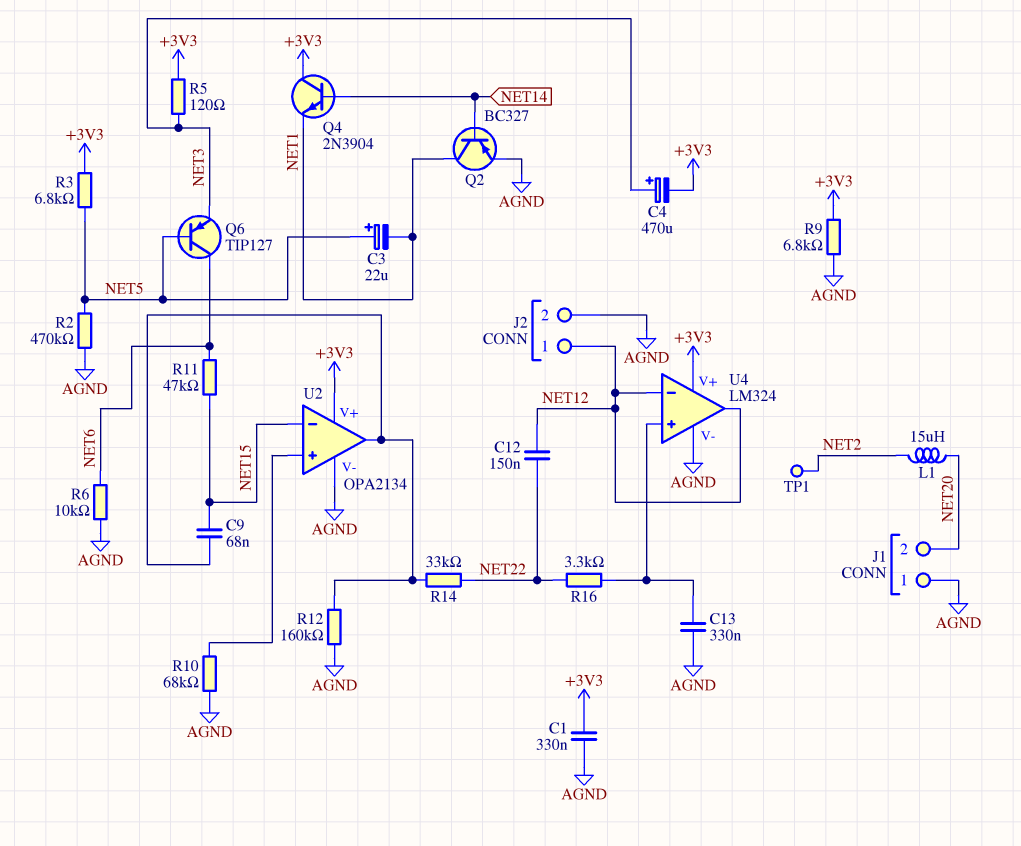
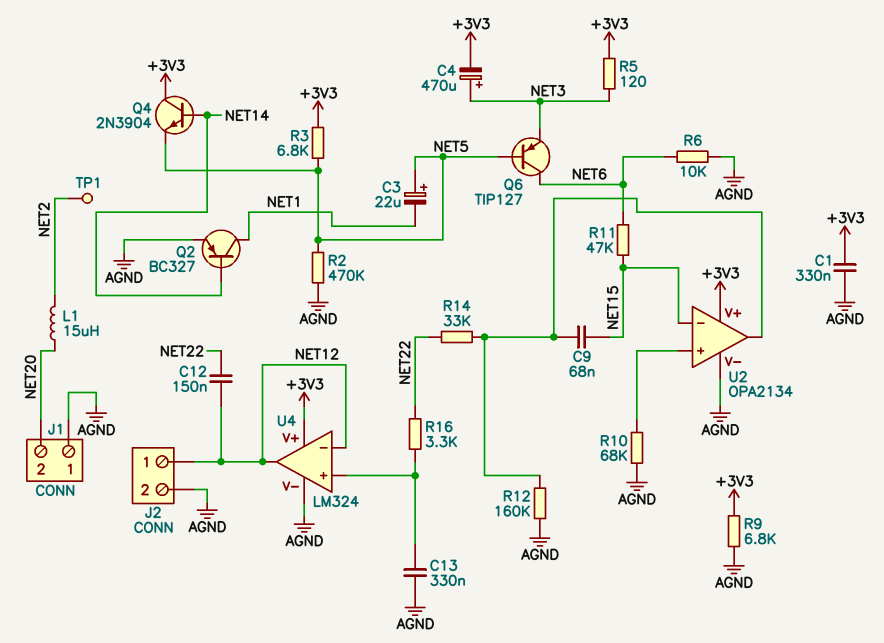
Q4: NPN 2N3904 (B NET14, C +3V3, E NET1) -> NPN 2N3904 (B NET14, C +3V3, E NET5)

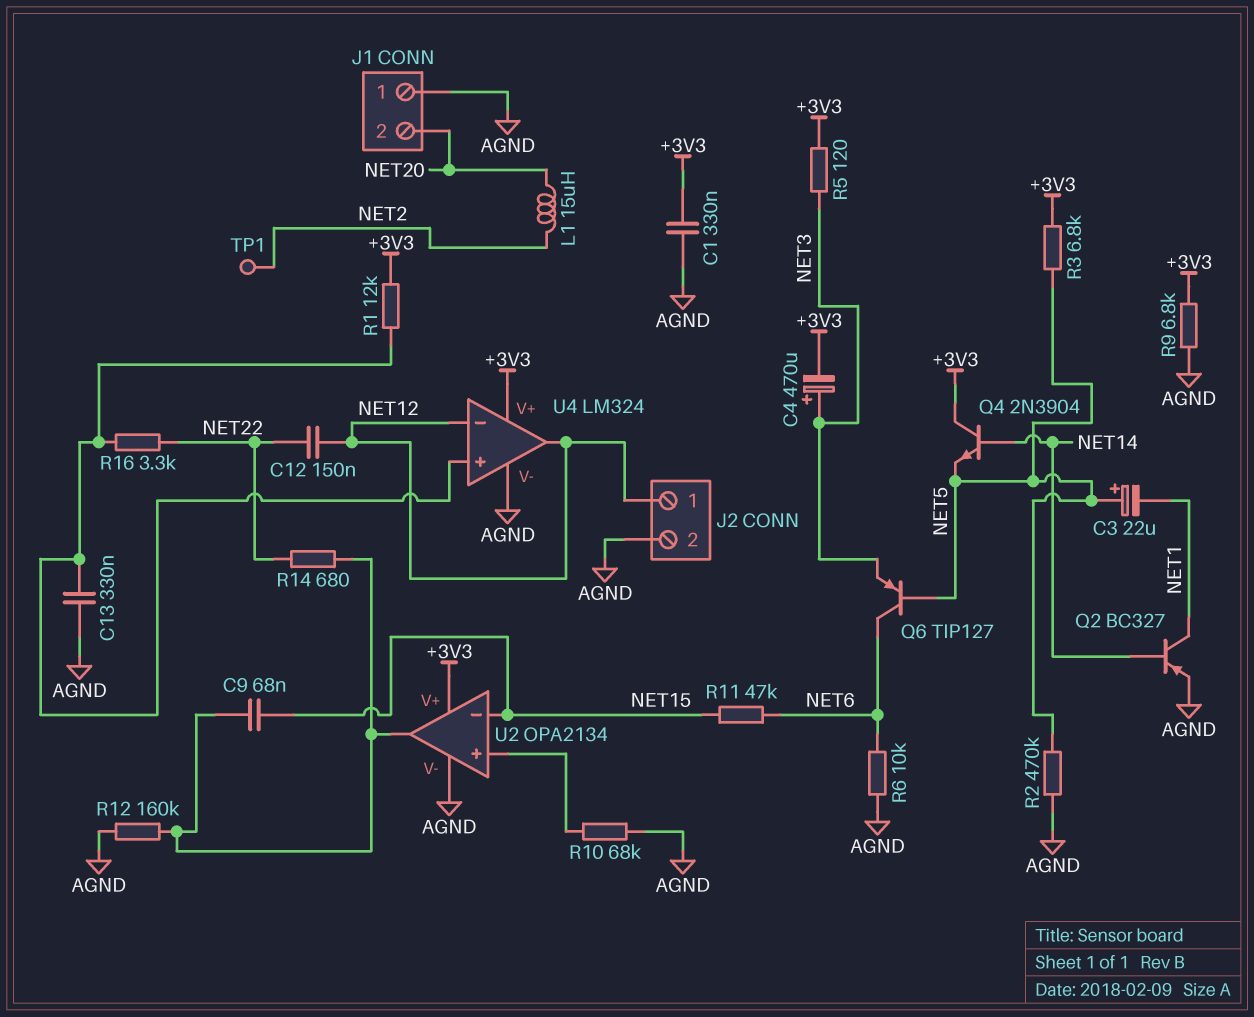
R1: none -> 12k (+3V3, U4/in+)
R14: 33k (NET22, U2/out) -> 680 (NET22, U2/out)

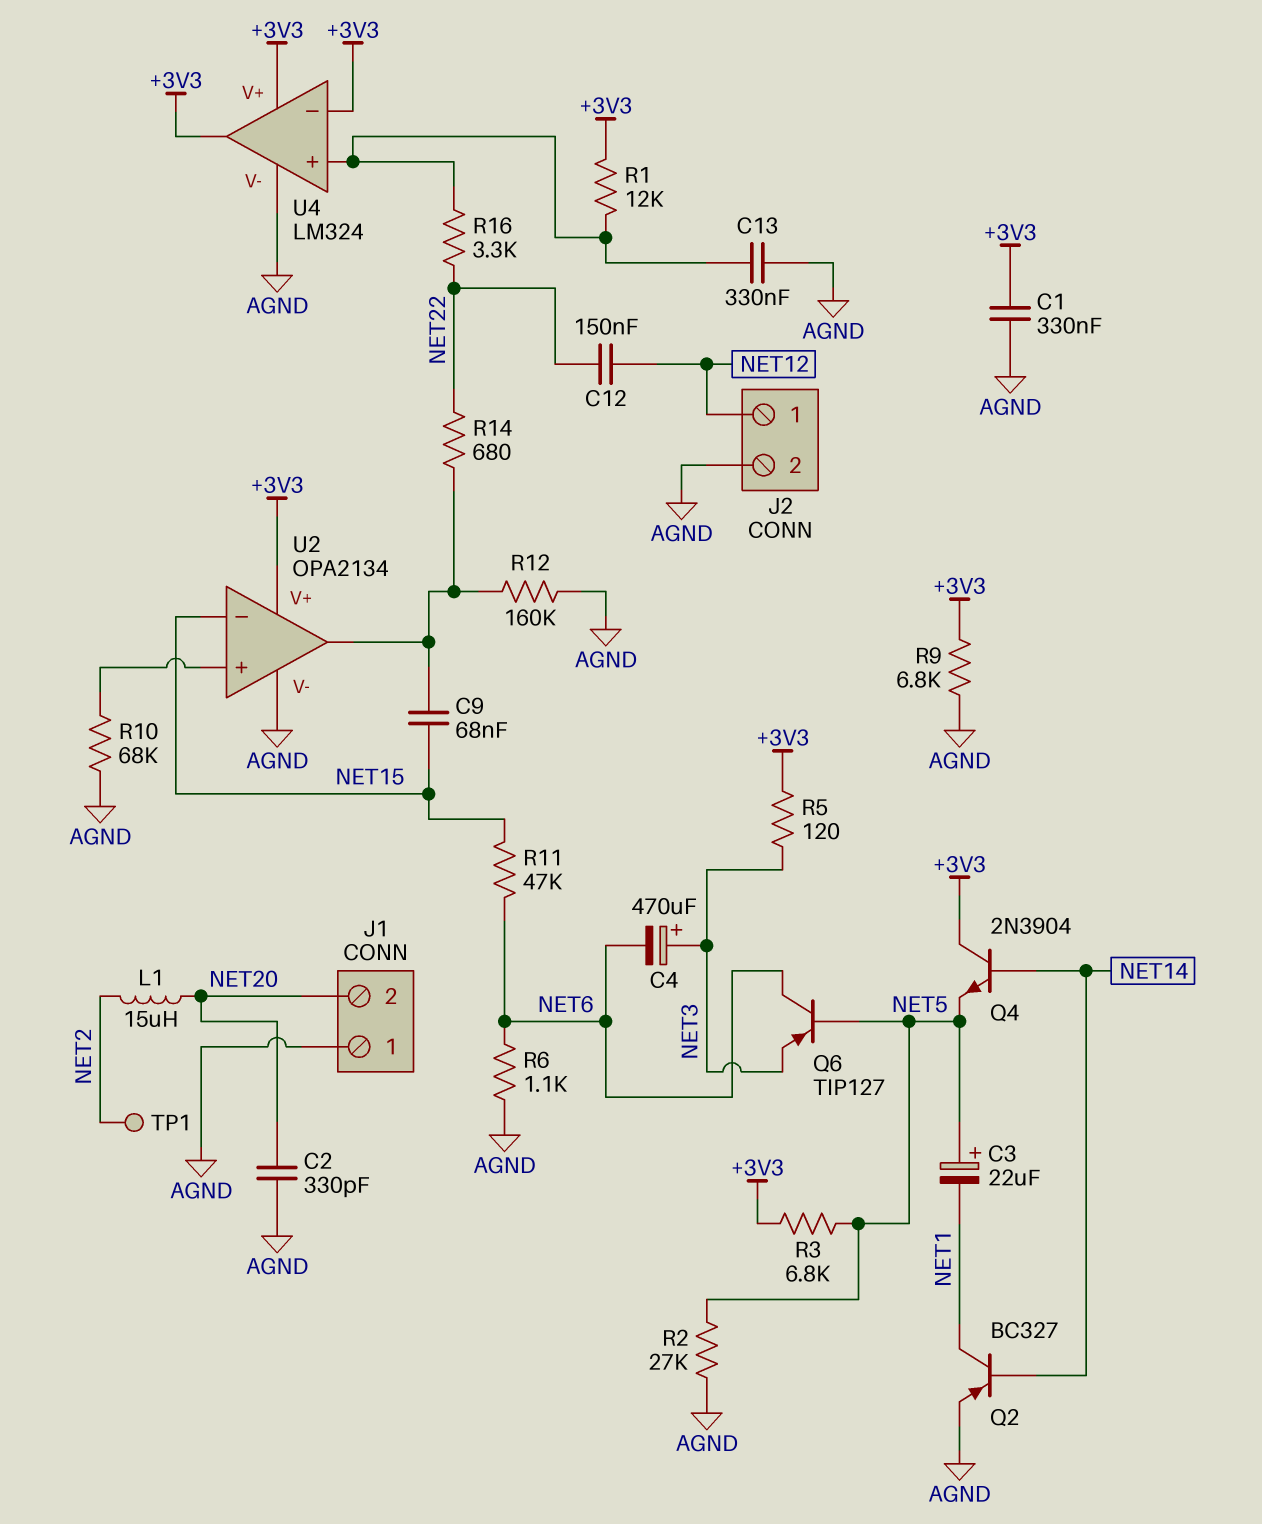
C2: none -> 330pF (AGND, NET20)
C4: 470uF (plus NET3, minus +3V3) -> 470uF (plus NET3, minus NET6)
R2: 470k (AGND, NET5) -> 27k (AGND, NET5)
R6: 10k (AGND, NET6) -> 1.1k (AGND, NET6)
U4 pin in-: NET12 -> +3V3
U4 pin out: NET12 -> +3V3

